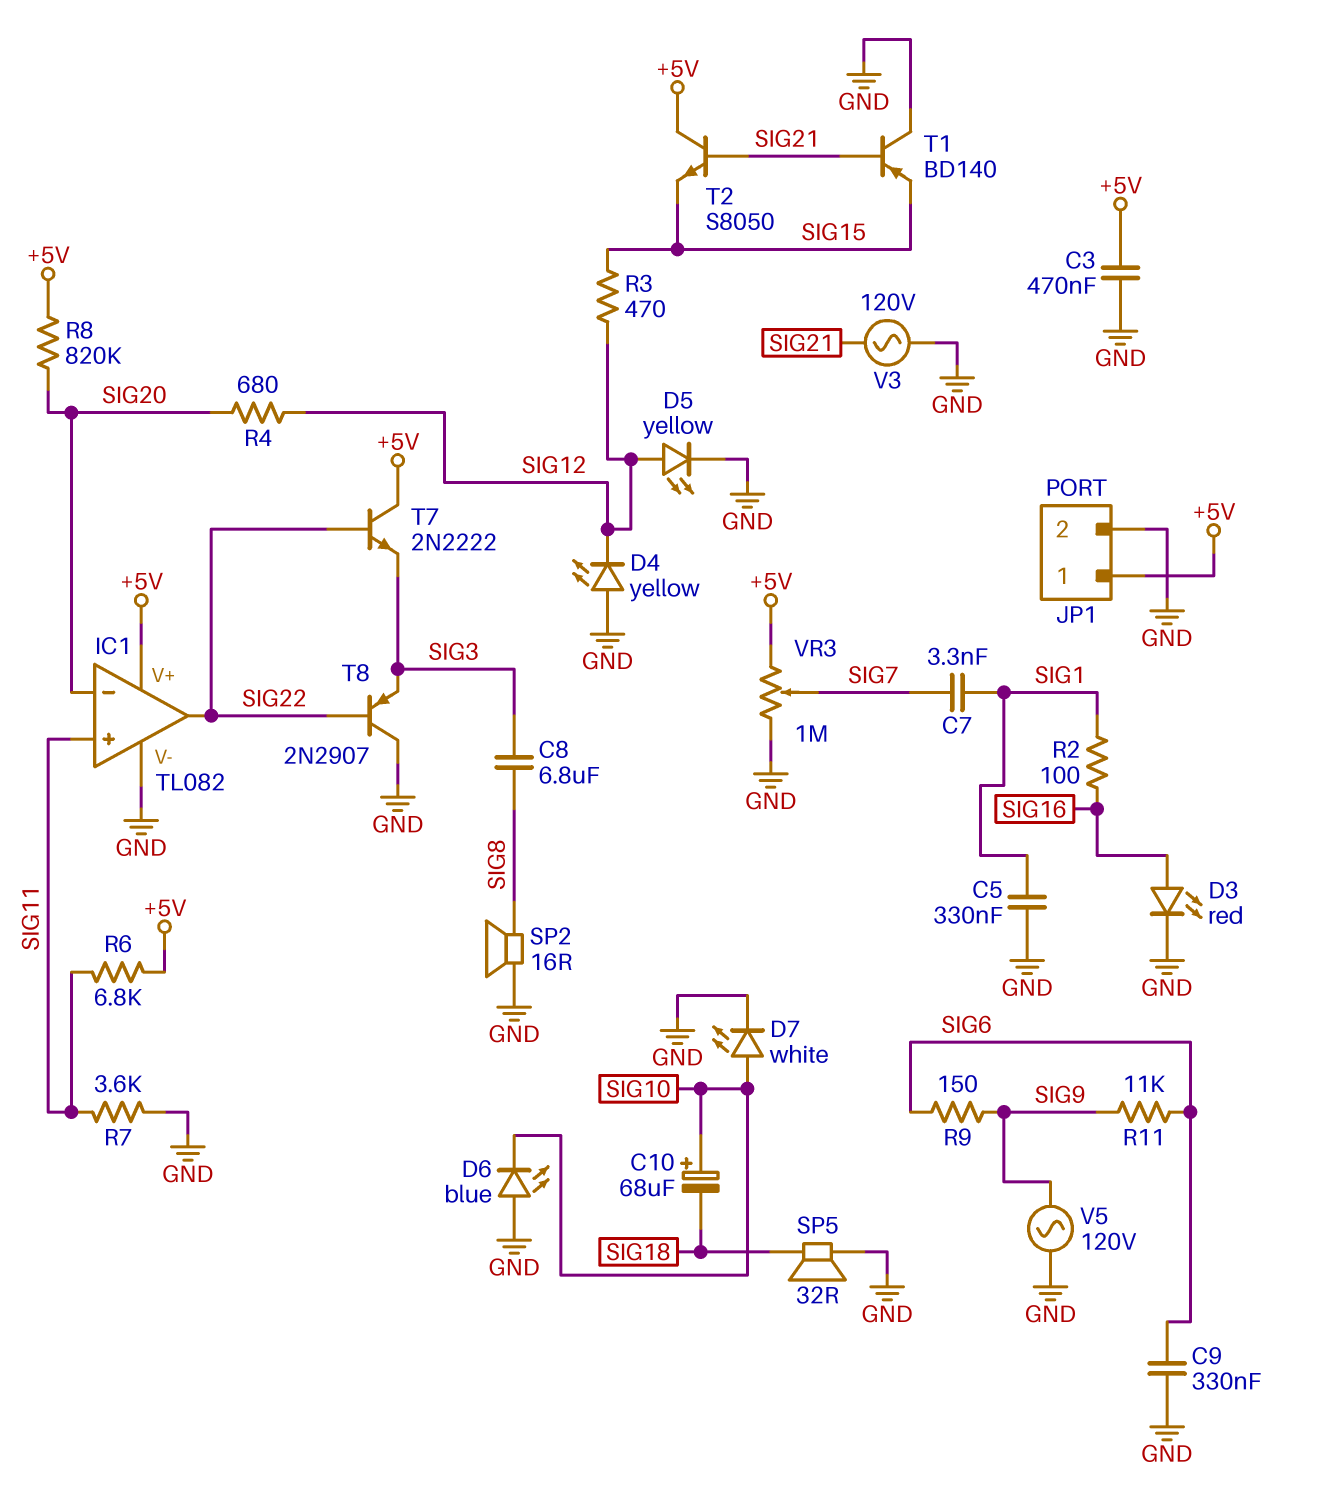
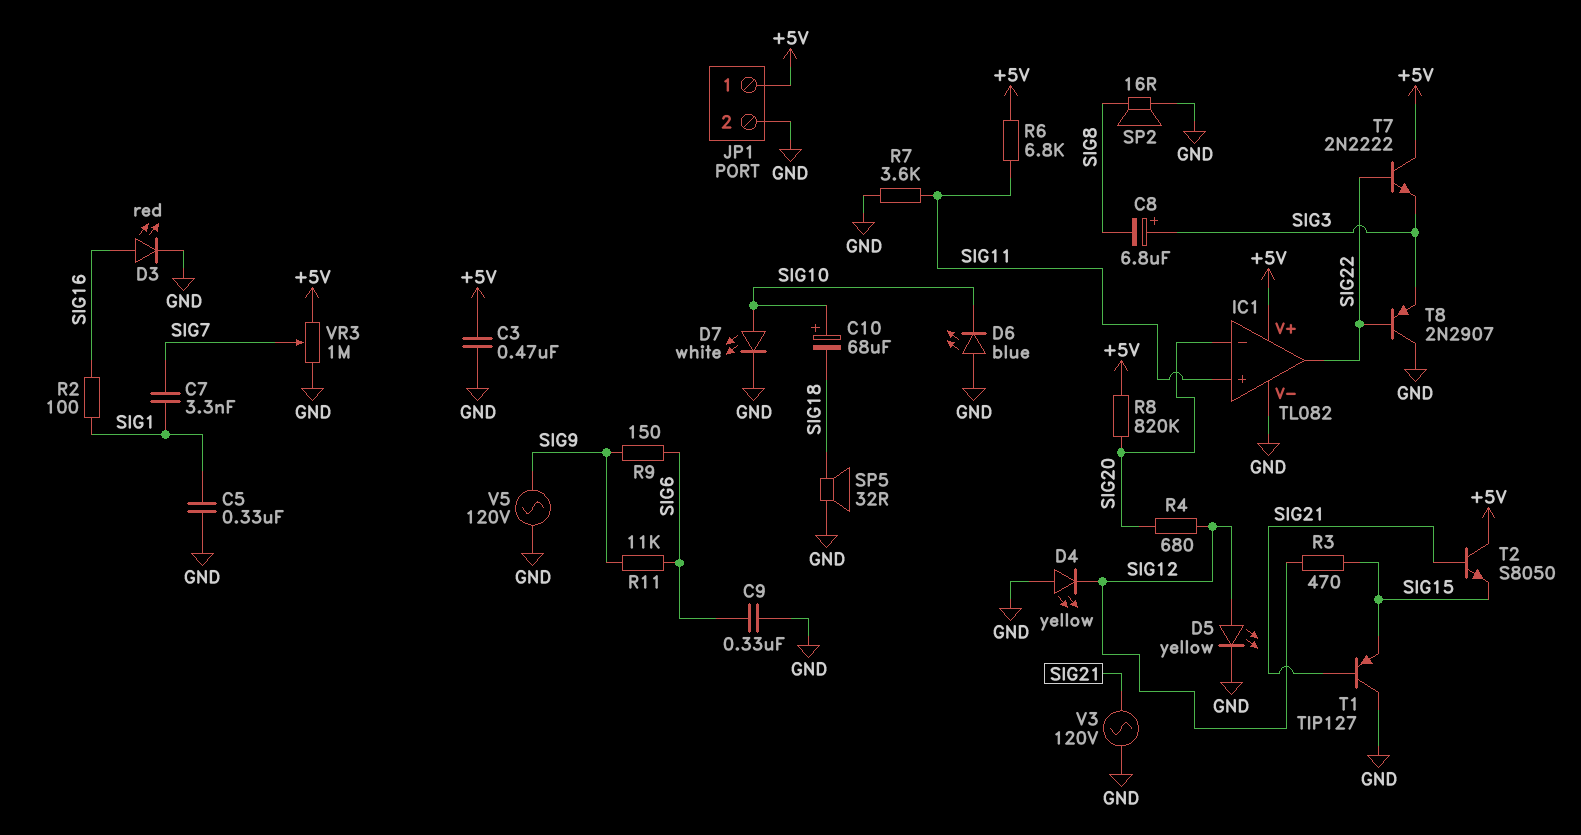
C8: 6.8uF (SIG3, SIG8) -> 6.8uF (plus SIG3, minus SIG8)
T1: PNP BD140 (B SIG21, C GND, E SIG15) -> PNP TIP127 (B SIG21, C GND, E SIG15)

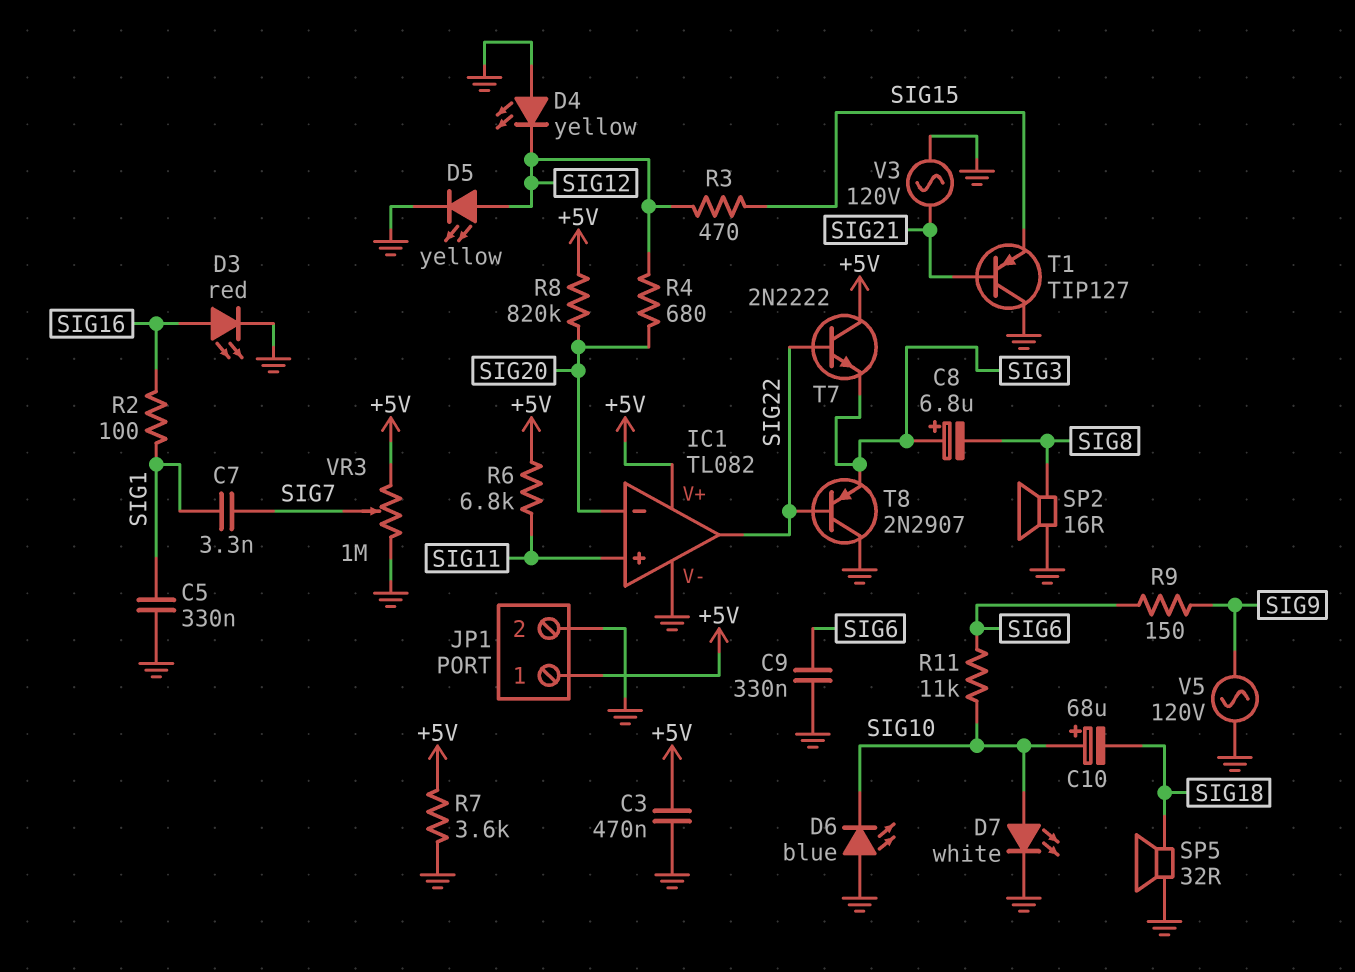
R7: 3.6k (GND, SIG11) -> 3.6k (+5V, GND)
R11: 11k (SIG6, SIG9) -> 11k (SIG6, SIG10)
T2: NPN S8050 (B SIG21, C +5V, E SIG15) -> none

